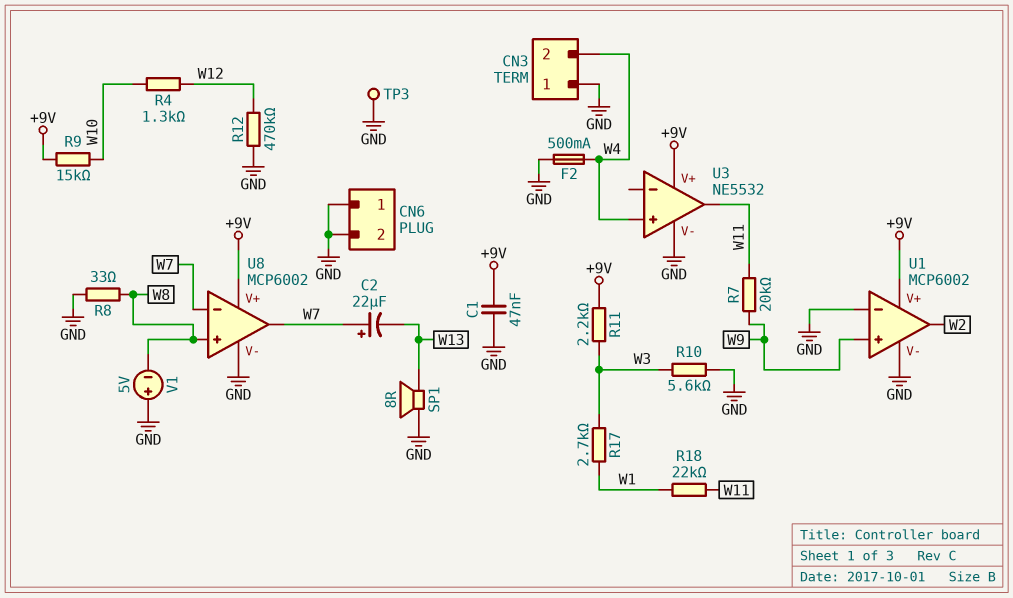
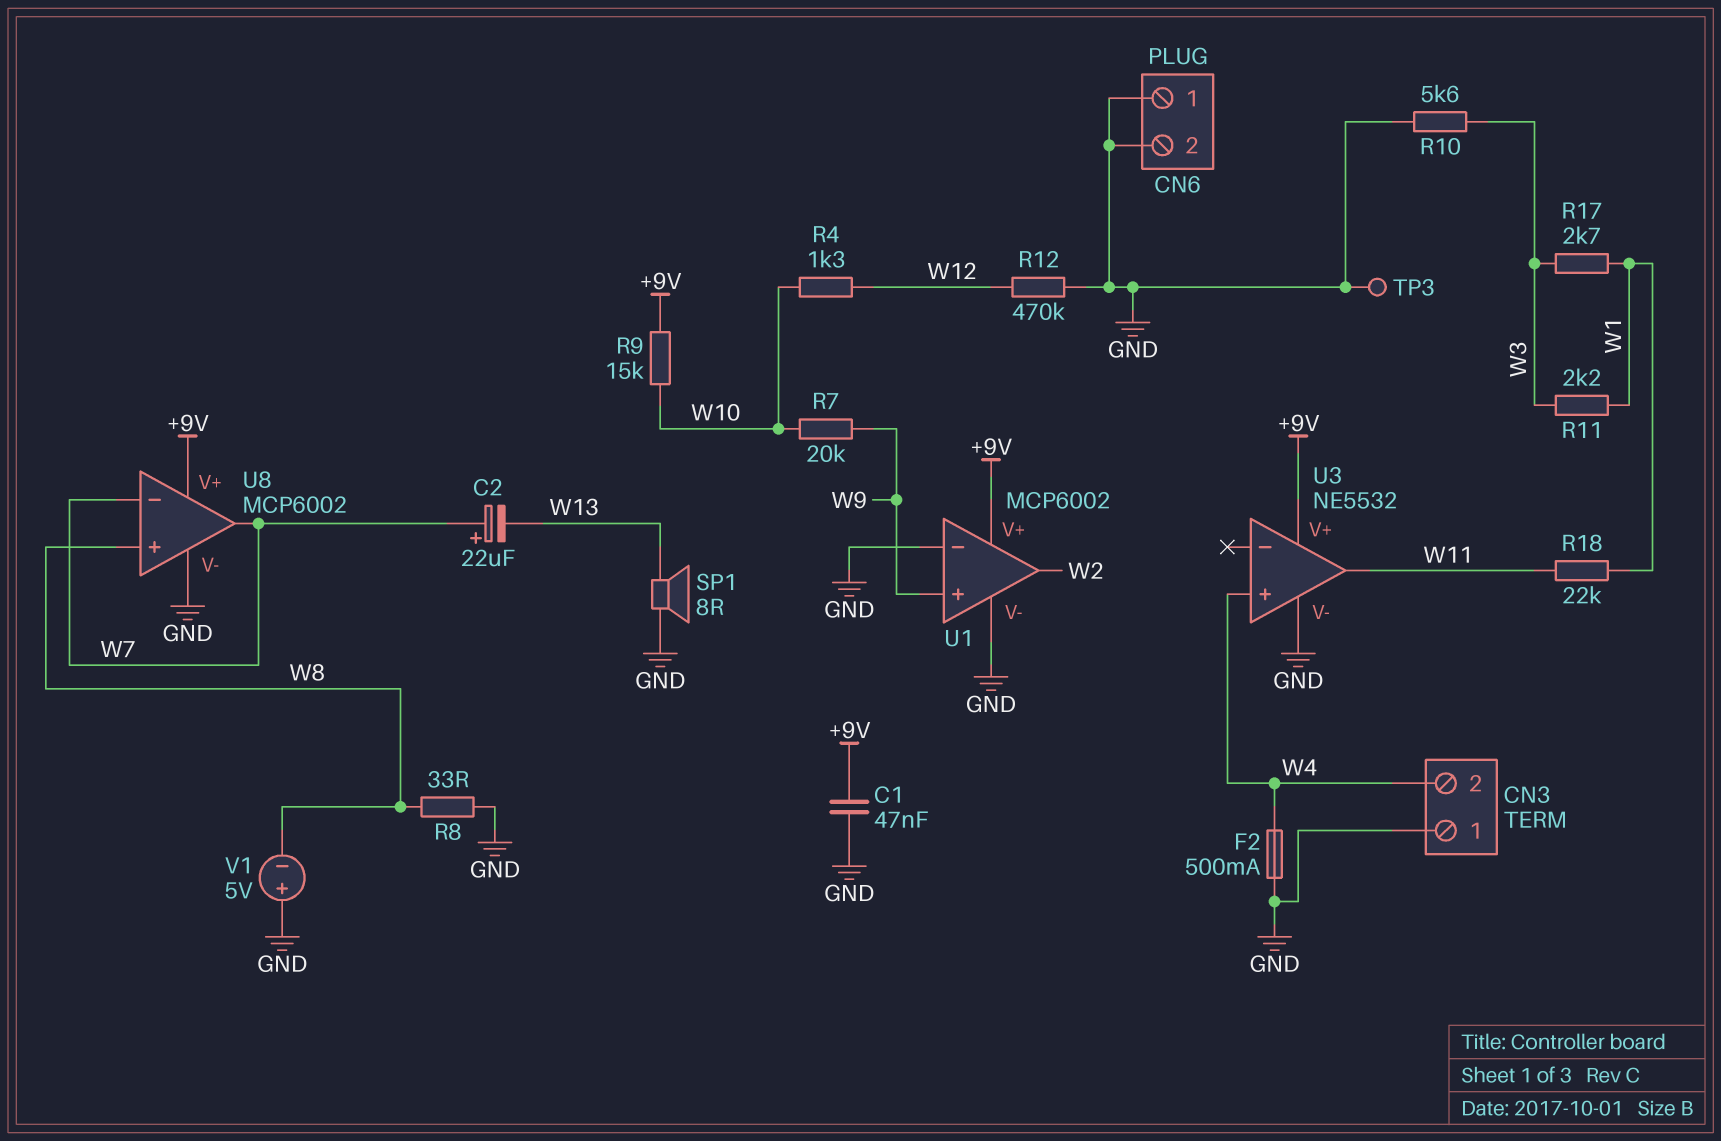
R7: 20k (W9, W11) -> 20k (W9, W10)
R11: 2.2k (+9V, W3) -> 2.2k (W1, W3)

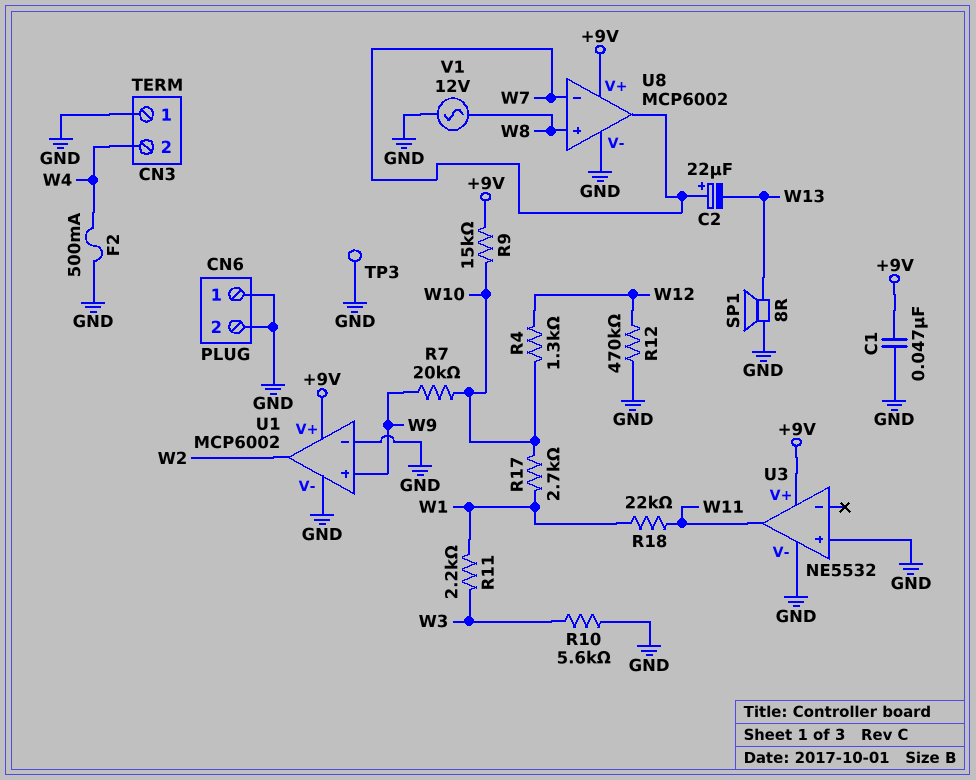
R8: 33 (GND, W8) -> none
R17: 2.7k (W1, W3) -> 2.7k (W1, W10)
U3 pin in+: W4 -> GND
V1: 5V (plus GND, minus W8) -> AC 12V (GND, W8)

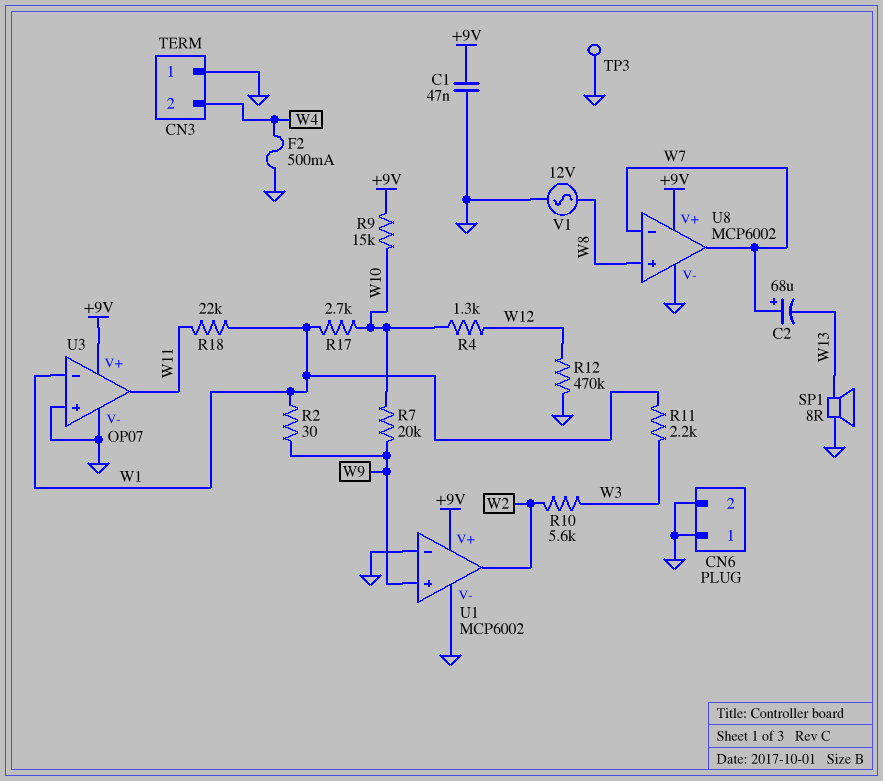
C2: 22uF (plus W7, minus W13) -> 68uF (plus W7, minus W13)
R2: none -> 30 (W1, W9)
R10: 5.6k (GND, W3) -> 5.6k (W2, W3)
U3: NE5532 -> OP07
U3 pin in-: none -> W1

